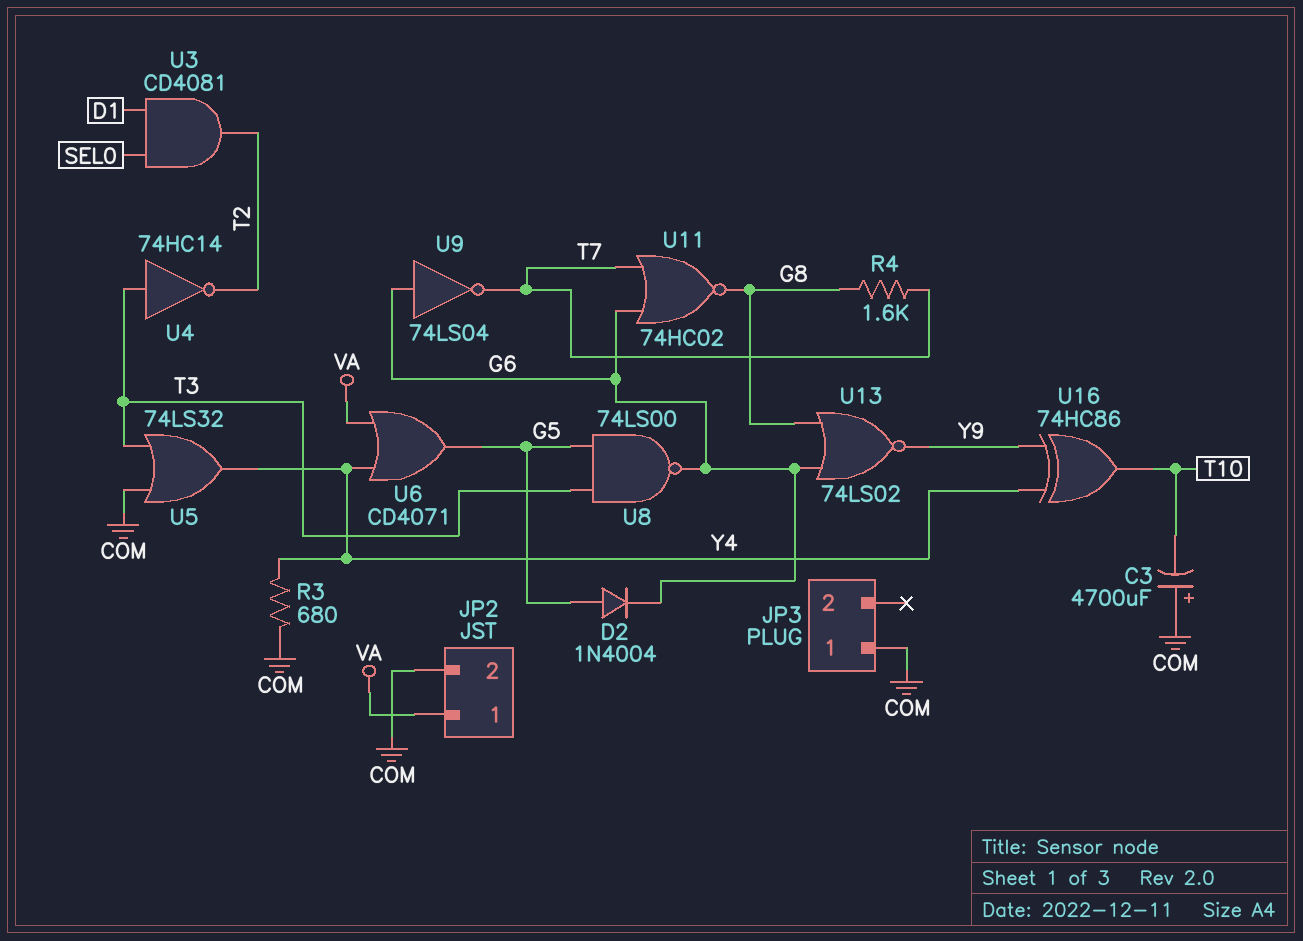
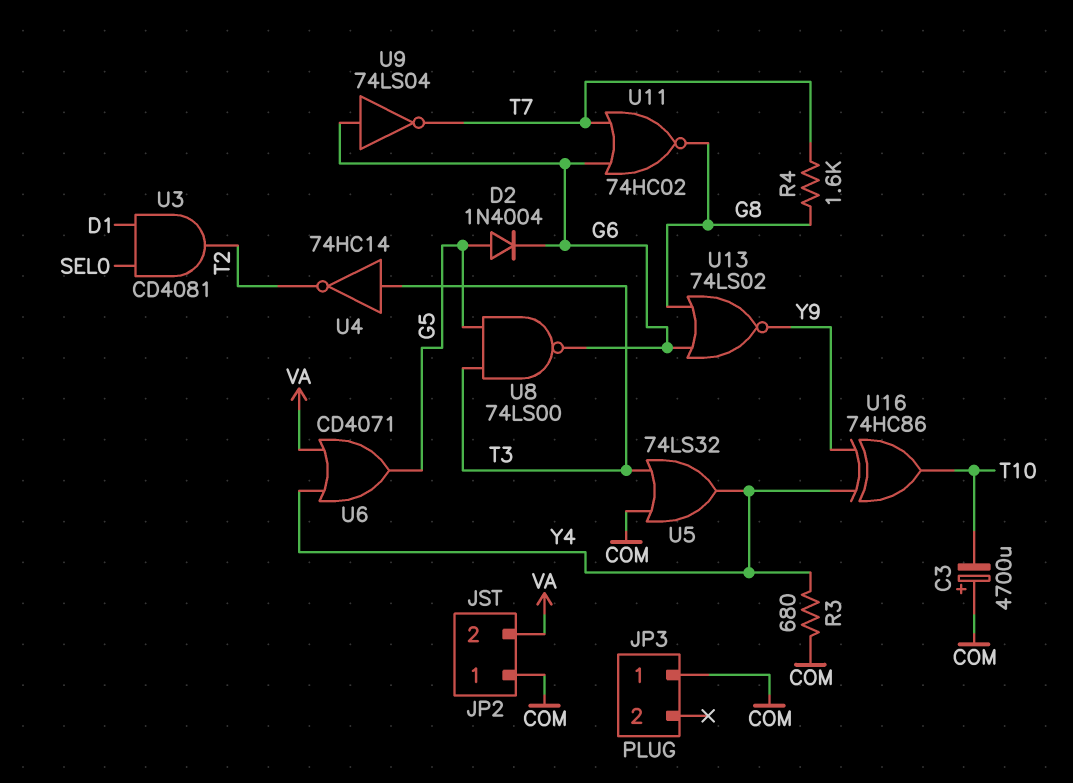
JP2 pin 1: VA -> COM
JP2 pin 2: COM -> VA

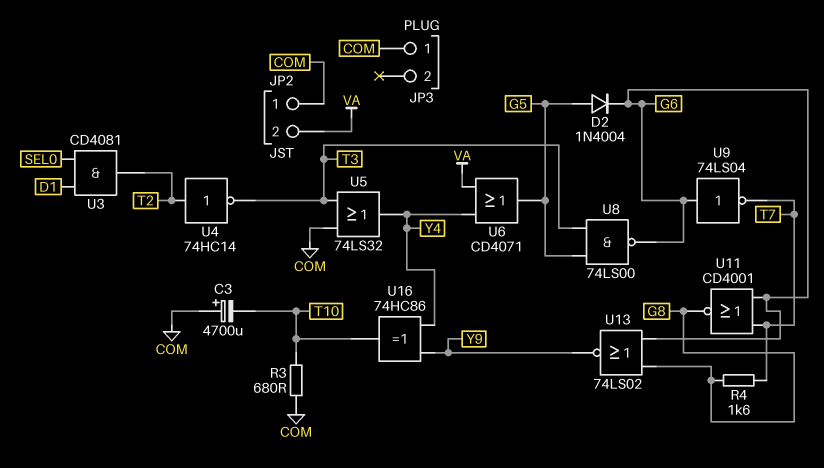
R3: 680 (COM, Y4) -> 680 (COM, T10)
U4: NOT 74HC14 (in T3, out T2) -> NOT 74HC14 (in T2, out T3)
U11: NOR 74HC02 (in G6, in T7, out G8) -> NOR CD4001 (in G6, in T7, out G8)

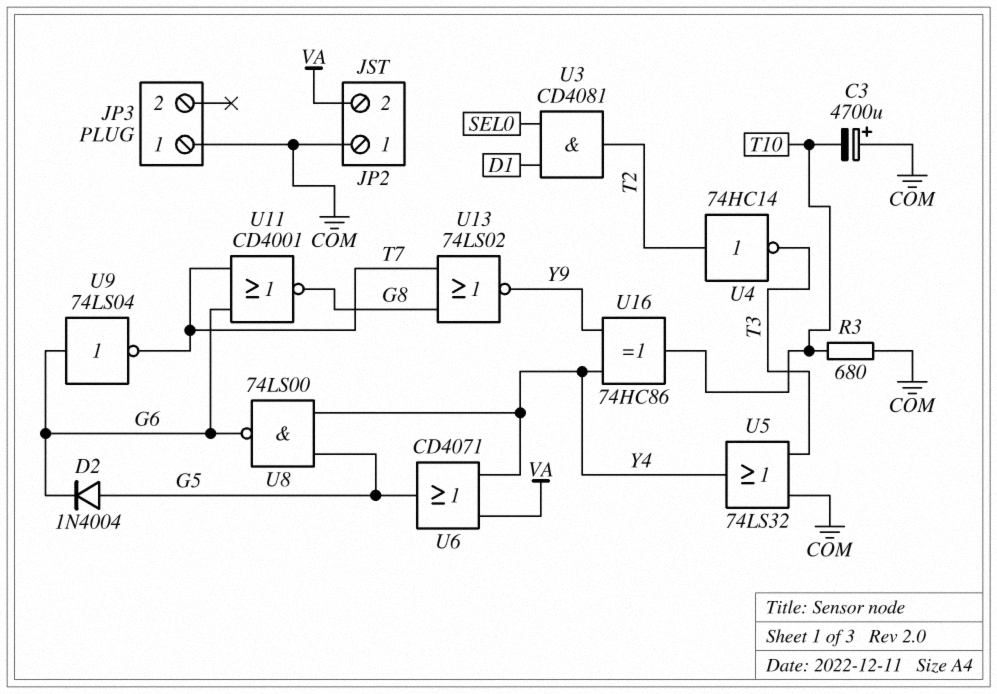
R4: 1.6k (G8, T7) -> none
U8: NAND 74LS00 (in G5, in T3, out G6) -> NAND 74LS00 (in G5, in Y4, out G6)
U13: NOR 74LS02 (in G6, in G8, out Y9) -> NOR 74LS02 (in G8, in T7, out Y9)

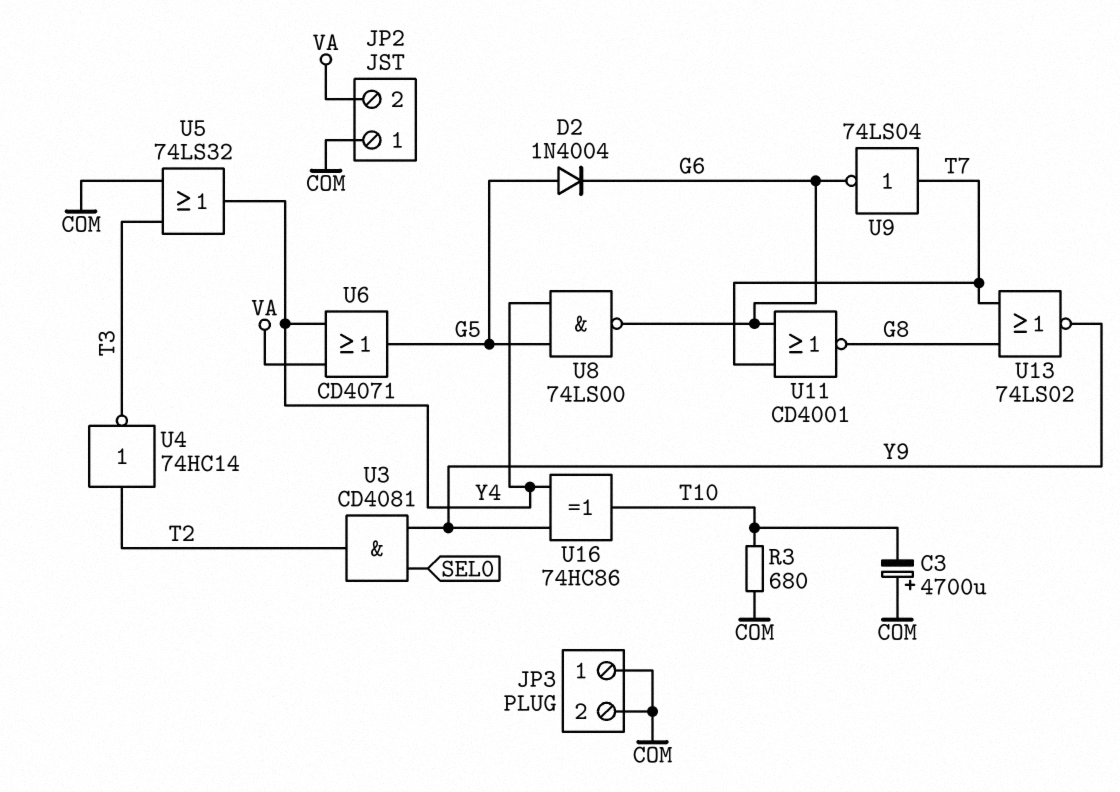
JP3 pin 2: none -> COM
U3: AND CD4081 (in D1, in SEL0, out T2) -> AND CD4081 (in SEL0, in Y9, out T2)
U9: NOT 74LS04 (in G6, out T7) -> NOT 74LS04 (in T7, out G6)

